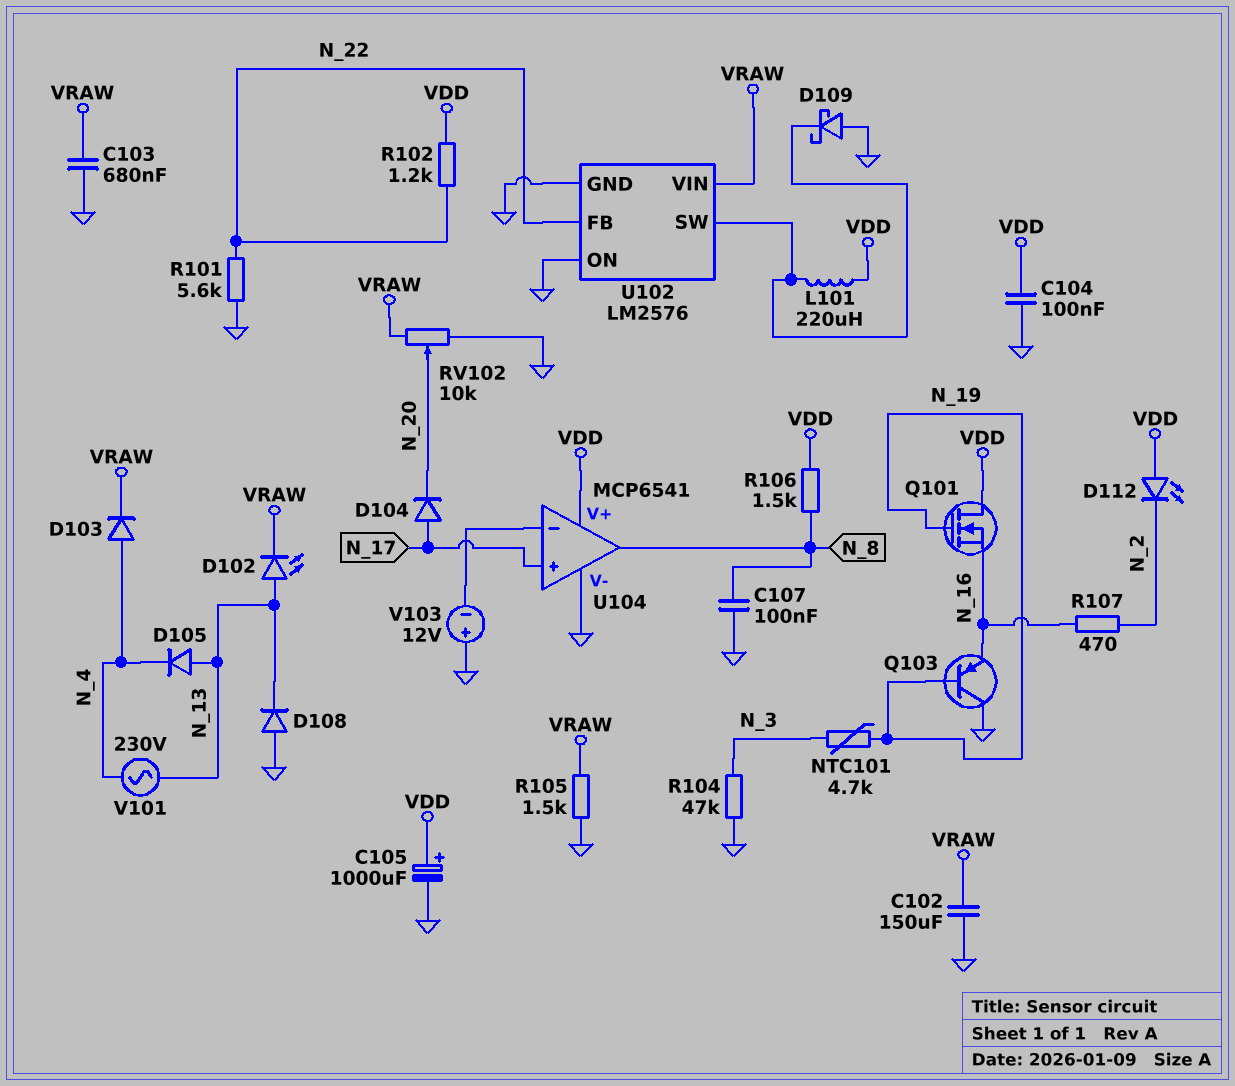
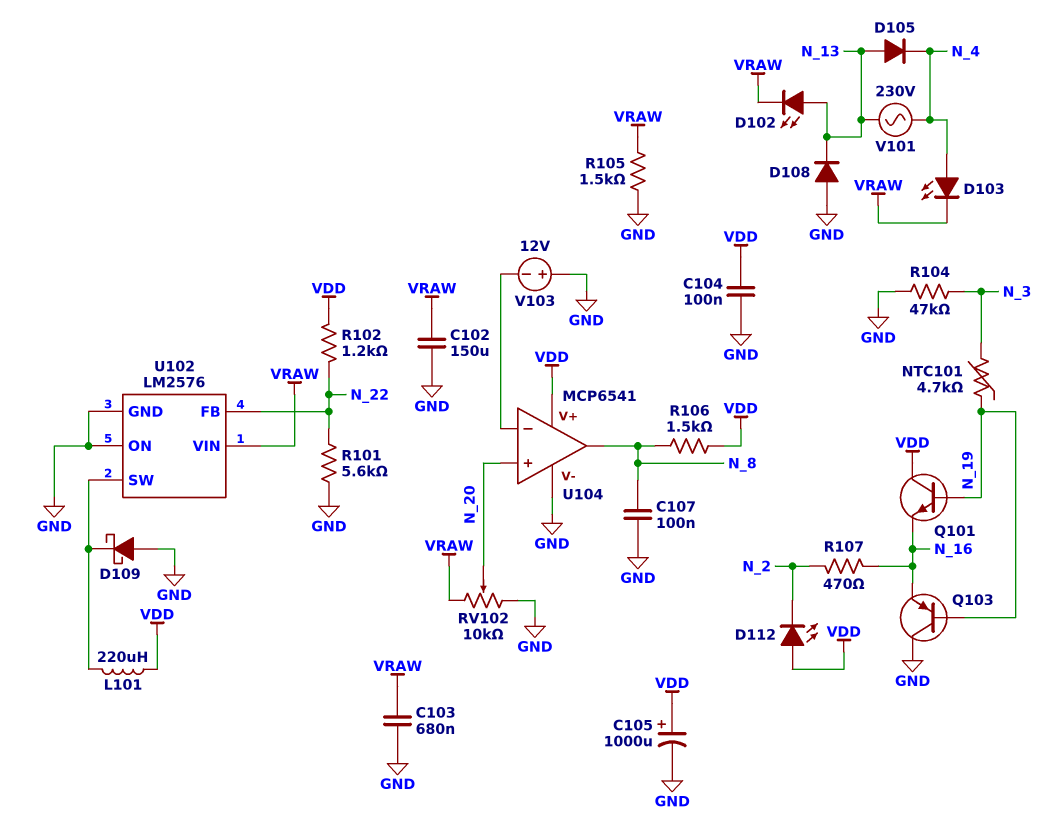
D103: diode (A N_4, K VRAW) -> LED (A N_4, K VRAW)
D104: diode (A N_17, K N_20) -> none
Q101: NMOS (G N_19, D VDD, S N_16) -> NPN (B N_19, C VDD, E N_16)
U104 pin in+: N_17 -> N_20

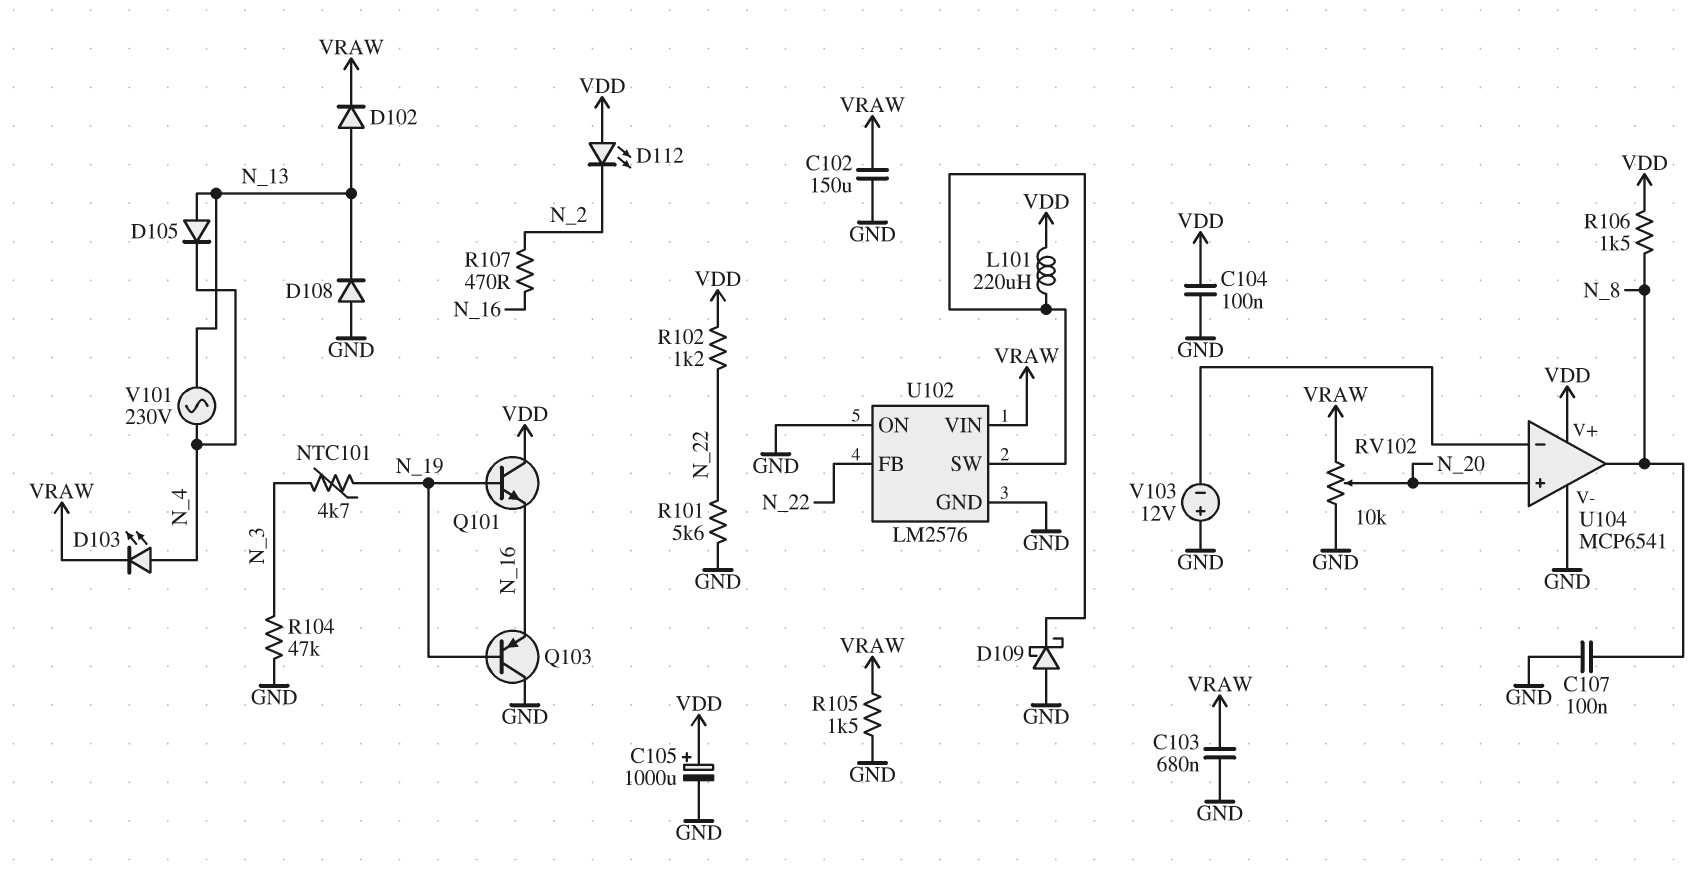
D102: LED (A N_13, K VRAW) -> diode (A N_13, K VRAW)

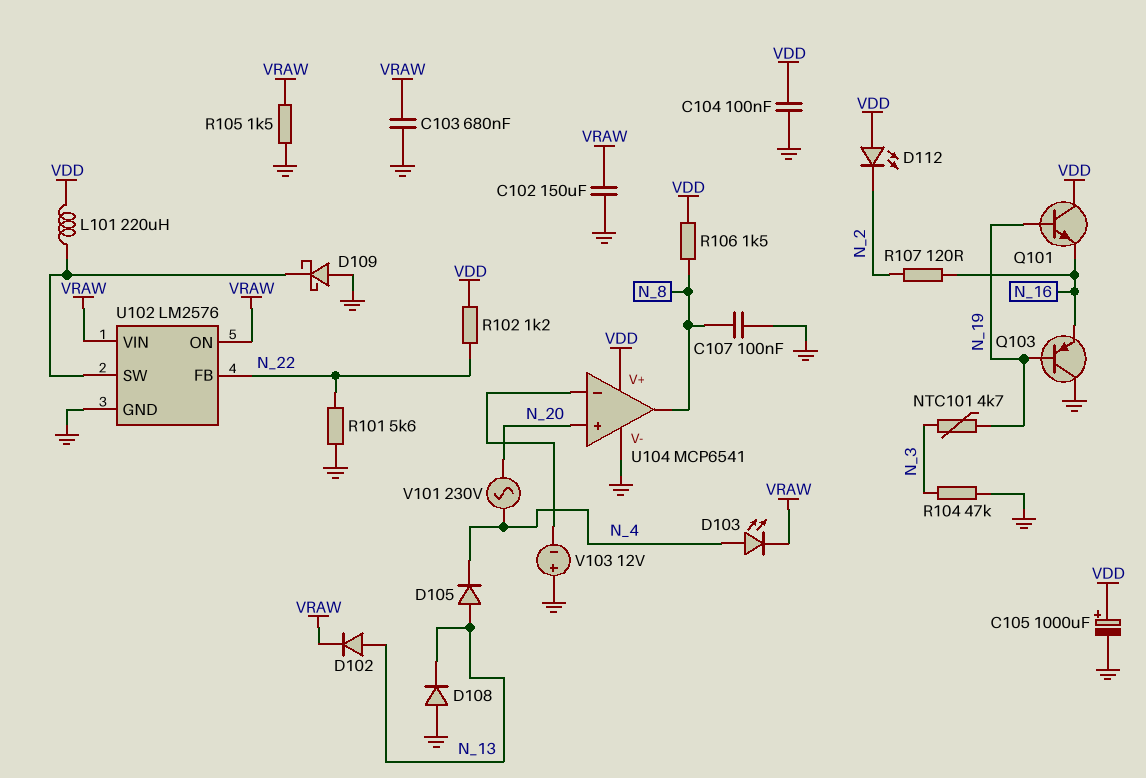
R107: 470 (N_2, N_16) -> 120 (N_2, N_16)
RV102: 10k (GND, VRAW, wiper N_20) -> none
U102 pin ON: GND -> VRAW
V101: AC 230V (N_4, N_13) -> AC 230V (N_4, N_20)

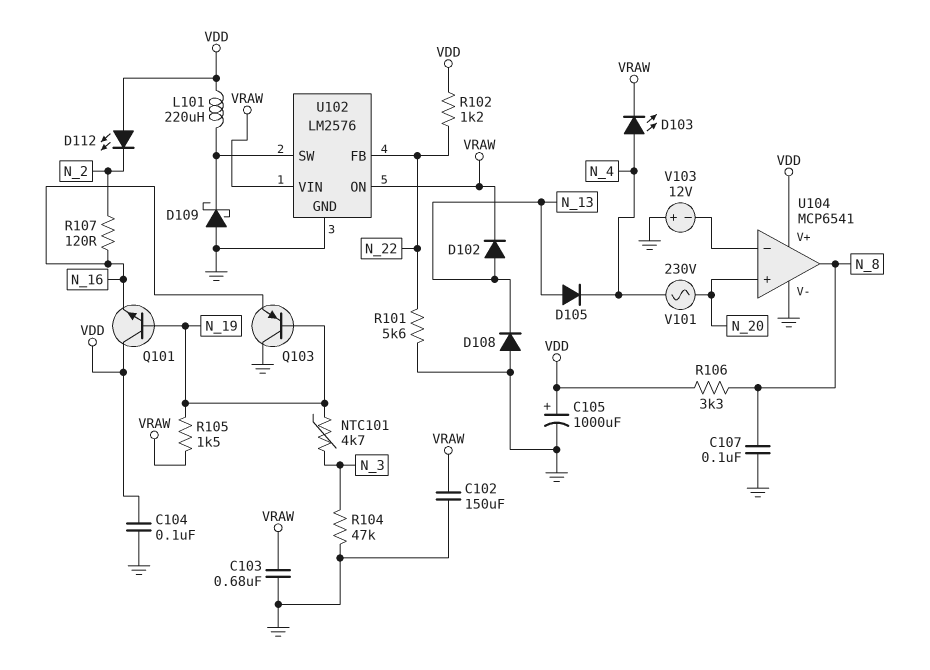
R105: 1.5k (GND, VRAW) -> 1.5k (N_19, VRAW)
R106: 1.5k (N_8, VDD) -> 3.3k (N_8, VDD)

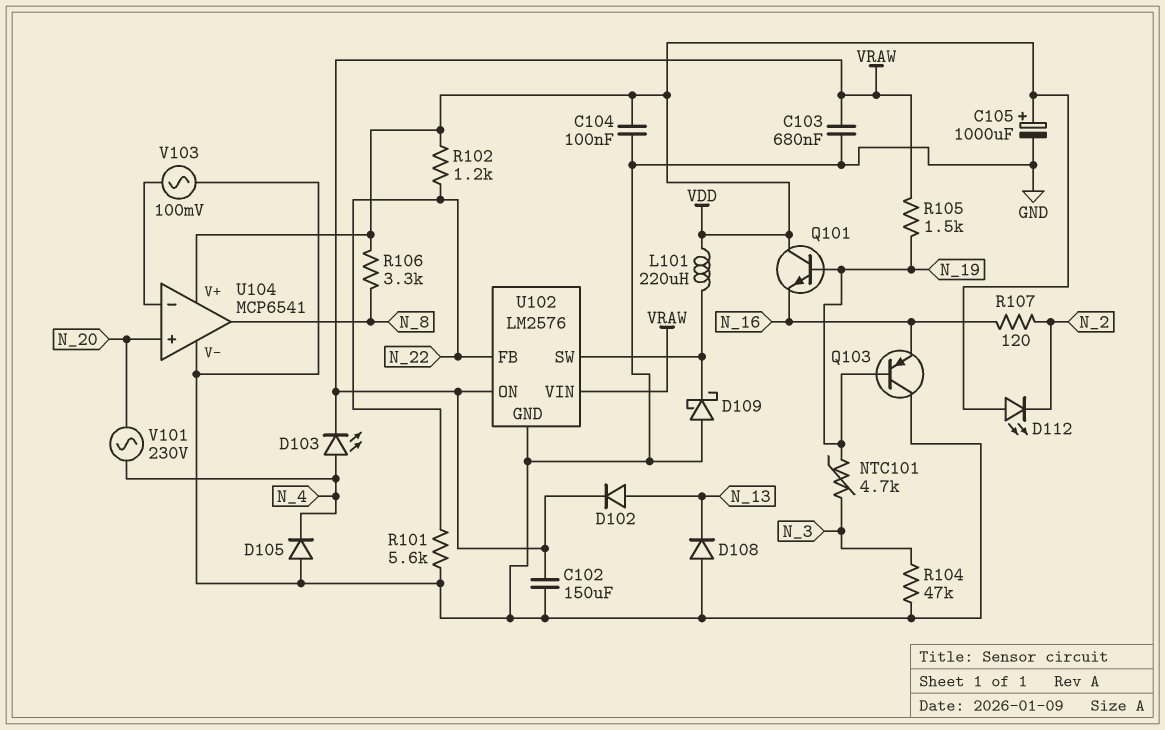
C107: 100nF (GND, N_8) -> none
D105: diode (A N_13, K N_4) -> diode (A GND, K N_4)
V103: 12V (plus GND, minus U104/in-) -> AC 100mV (GND, U104/in-)

